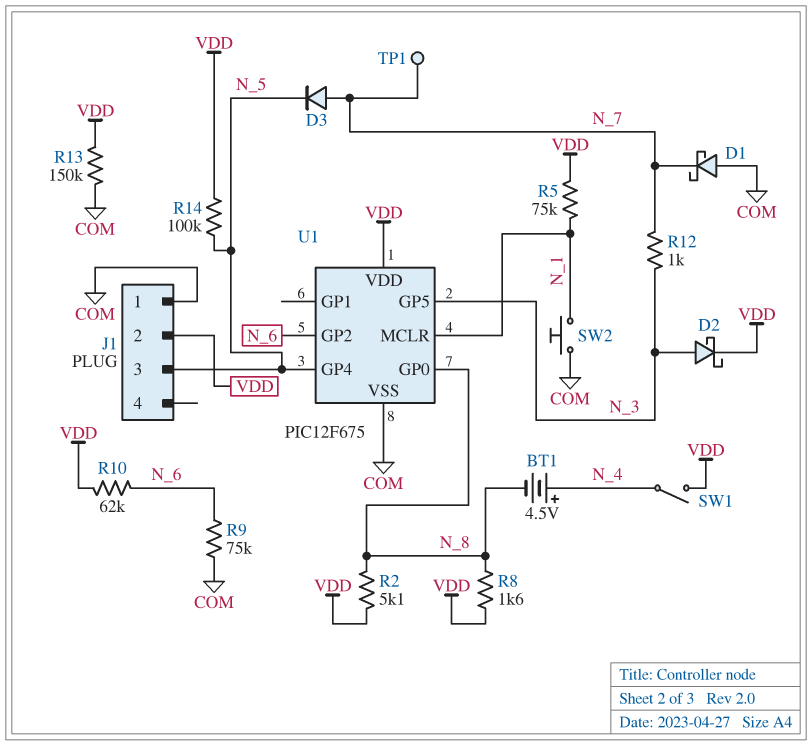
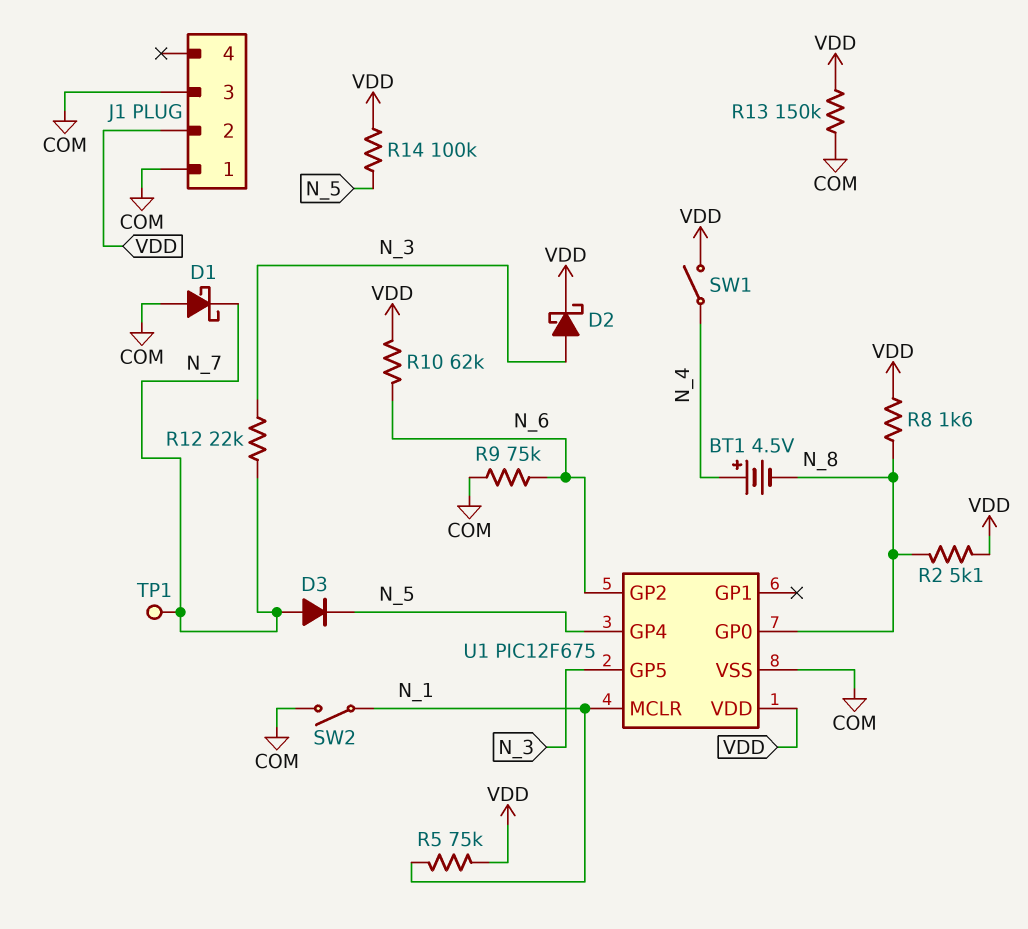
J1 pin 3: N_5 -> COM
R12: 1k (N_3, N_7) -> 22k (N_3, N_7)
SW2: button (COM, N_1) -> switch (COM, N_1)

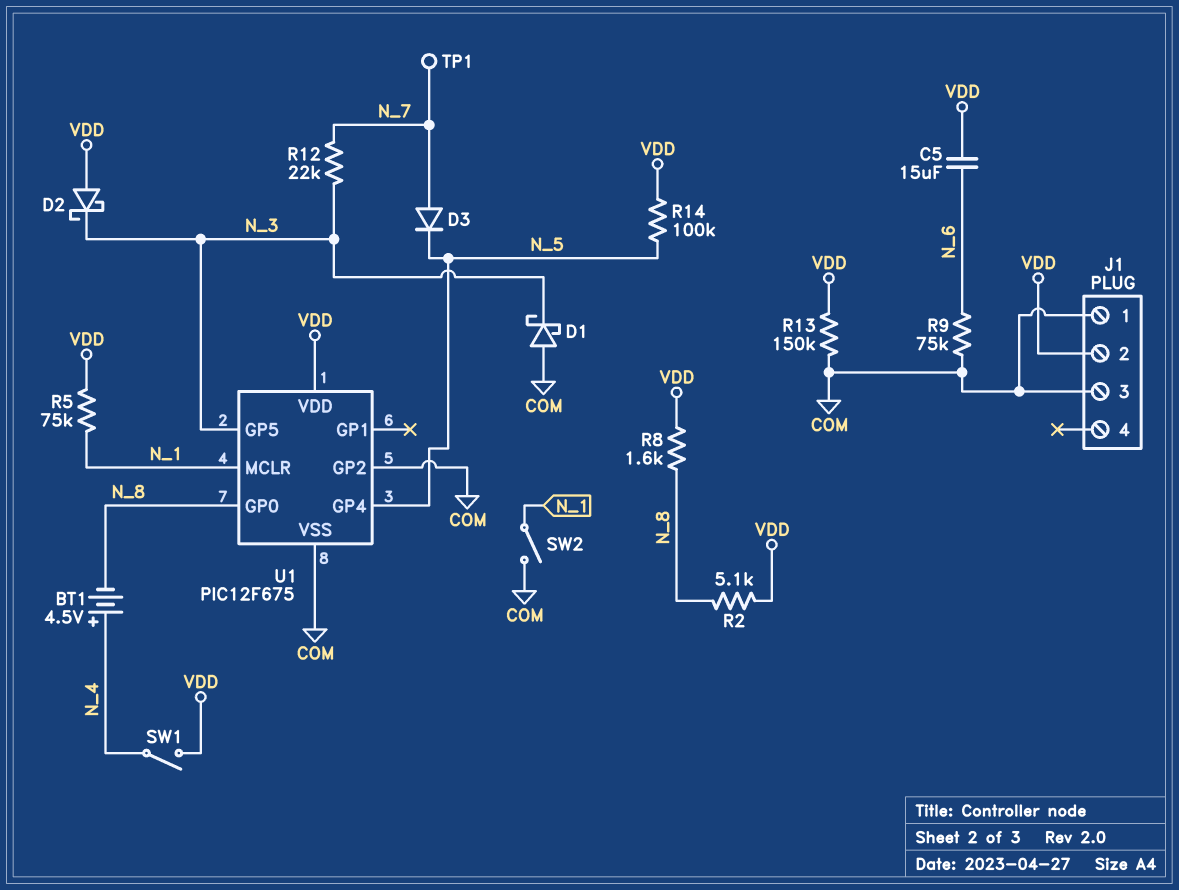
C5: none -> 15uF (N_6, VDD)
D1: schottky (A COM, K N_7) -> schottky (A COM, K N_3)
D2: schottky (A N_3, K VDD) -> schottky (A VDD, K N_3)
R10: 62k (N_6, VDD) -> none
U1 pin GP2: N_6 -> COM

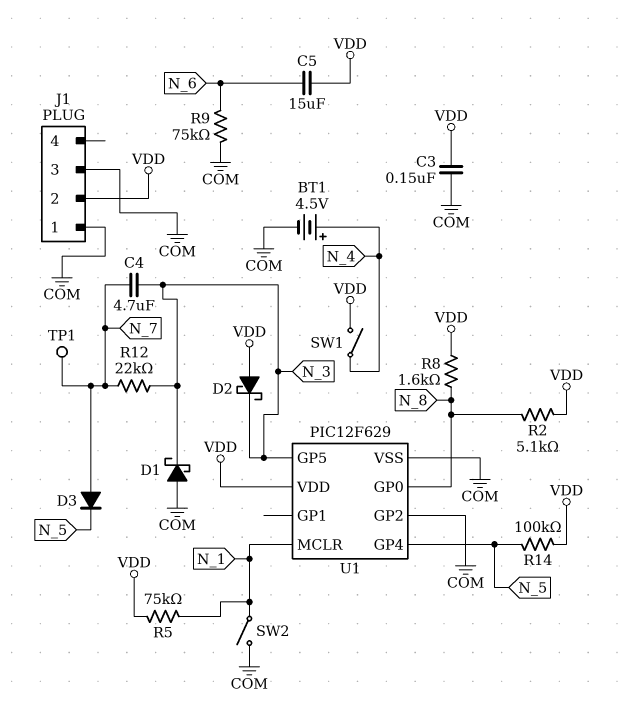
BT1: 4.5V (plus N_4, minus N_8) -> 4.5V (plus N_4, minus COM)
C3: none -> 150nF (COM, VDD)
C4: none -> 4.7uF (N_3, N_7)
R13: 150k (COM, VDD) -> none
U1: PIC12F675 -> PIC12F629

